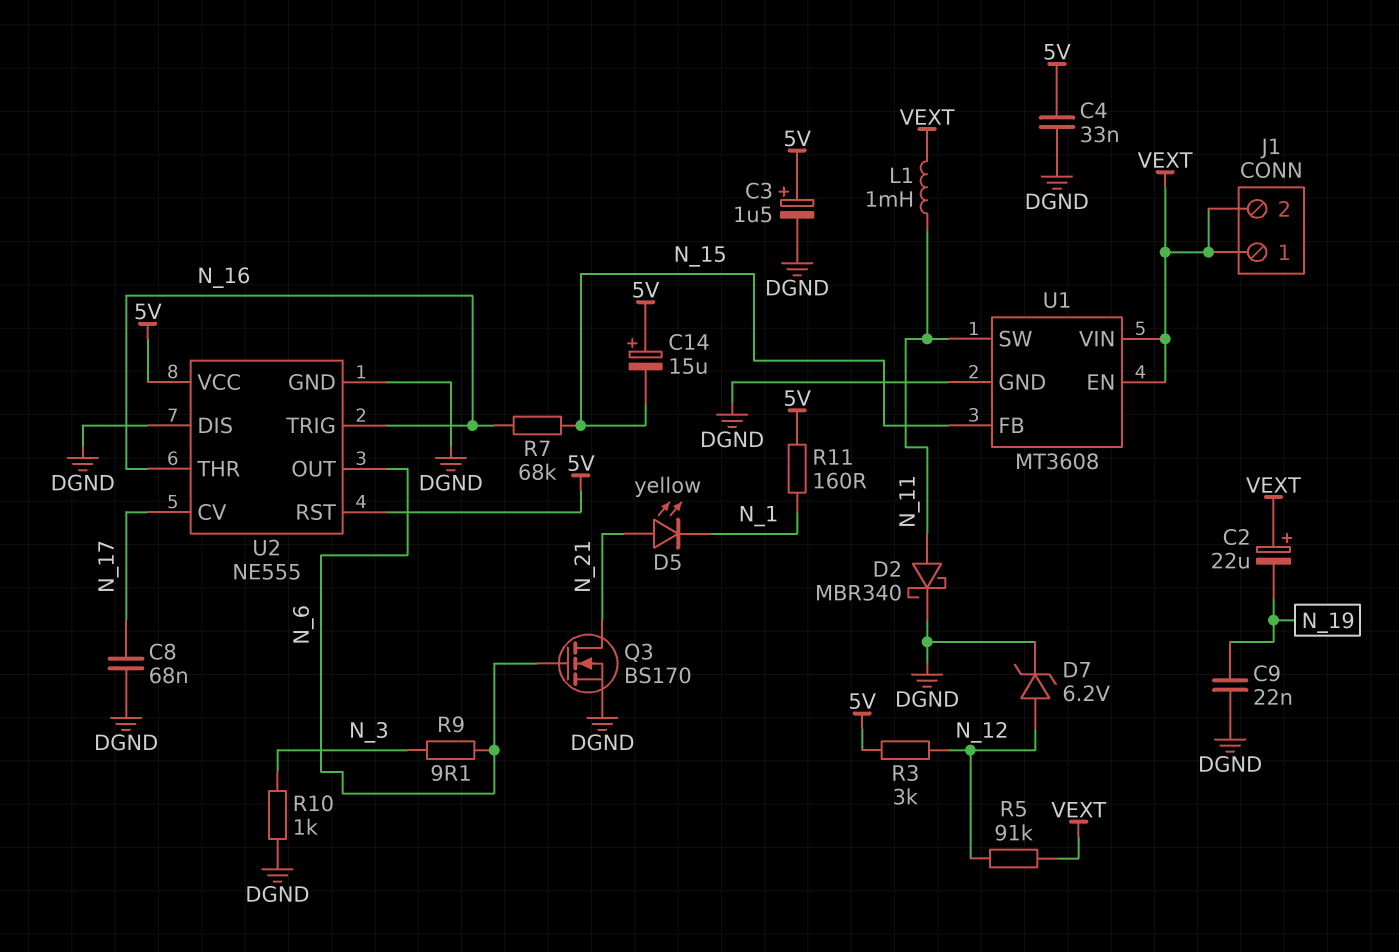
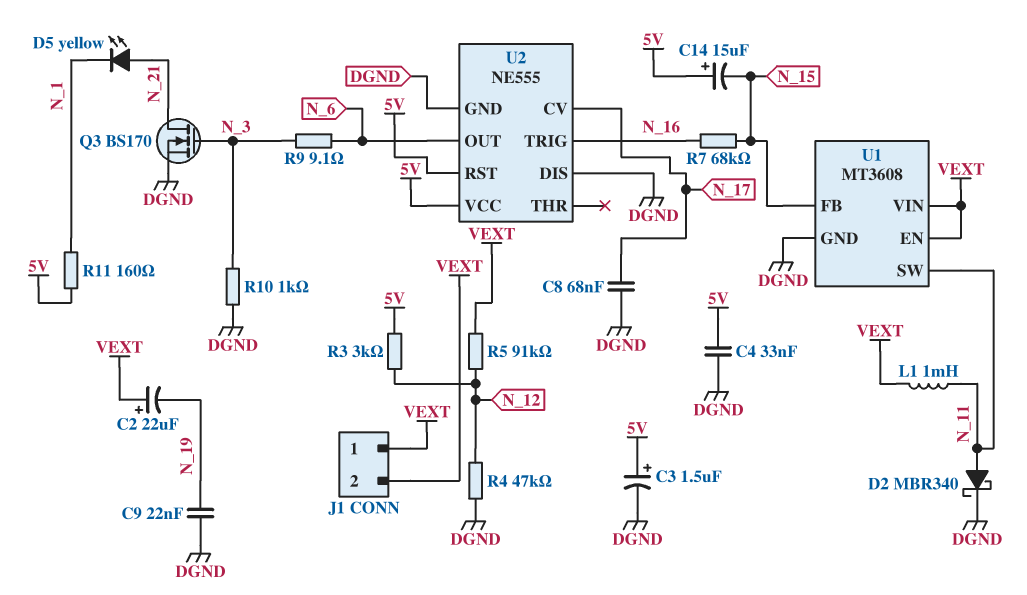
D7: zener 6.2V (A N_12, K DGND) -> none
Q3: NMOS BS170 (G N_6, D N_21, S DGND) -> NMOS BS170 (G N_3, D N_21, S DGND)
R4: none -> 47k (DGND, N_12)
U2 pin THR: N_16 -> none

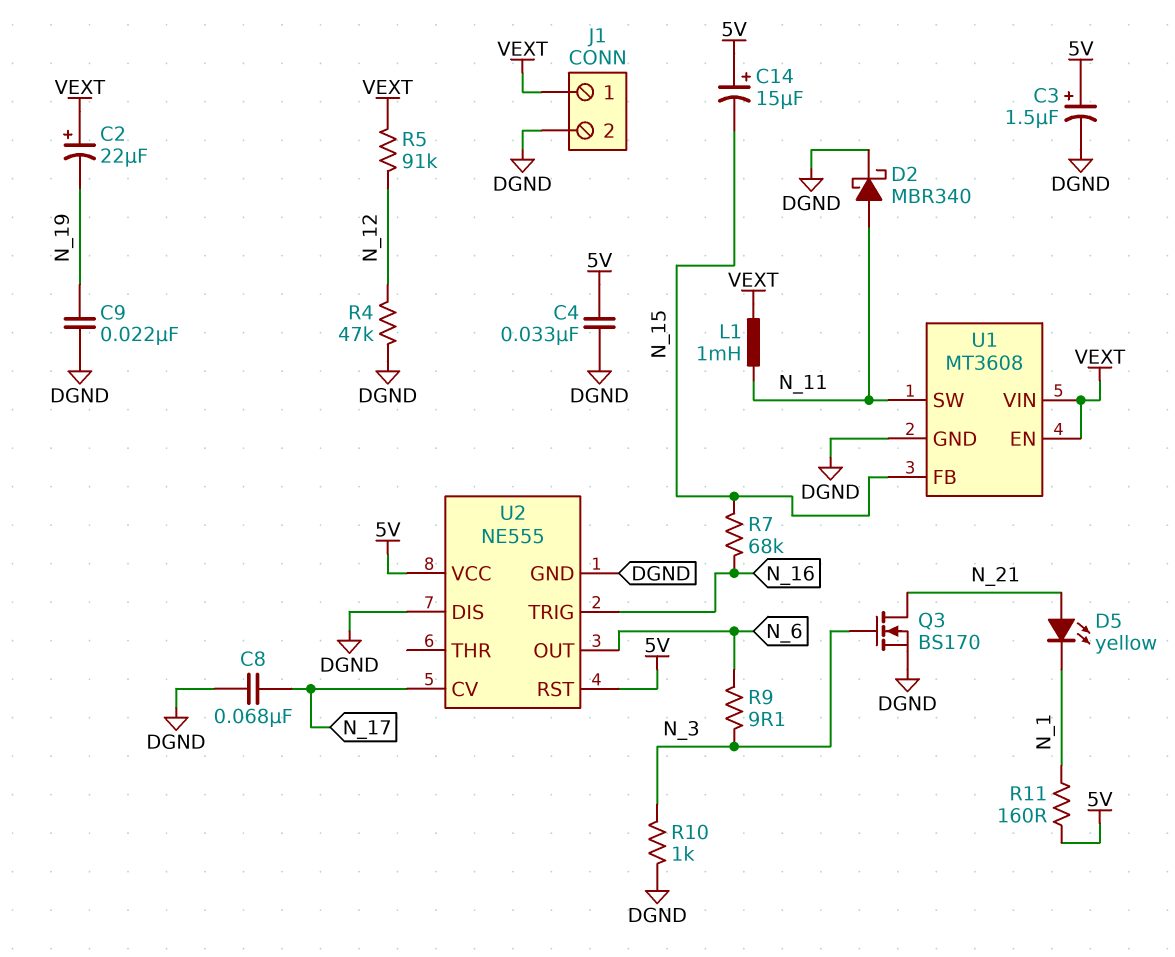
J1 pin 2: VEXT -> DGND
R3: 3k (5V, N_12) -> none

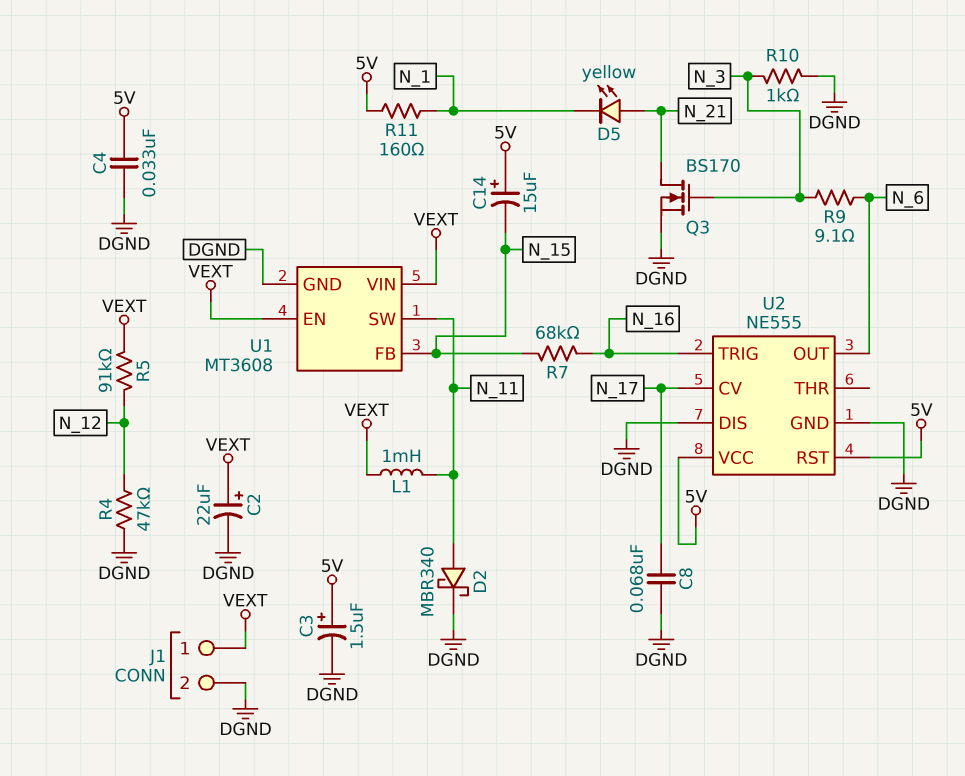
C2: 22uF (plus VEXT, minus N_19) -> 22uF (plus VEXT, minus DGND)
C9: 22nF (DGND, N_19) -> none

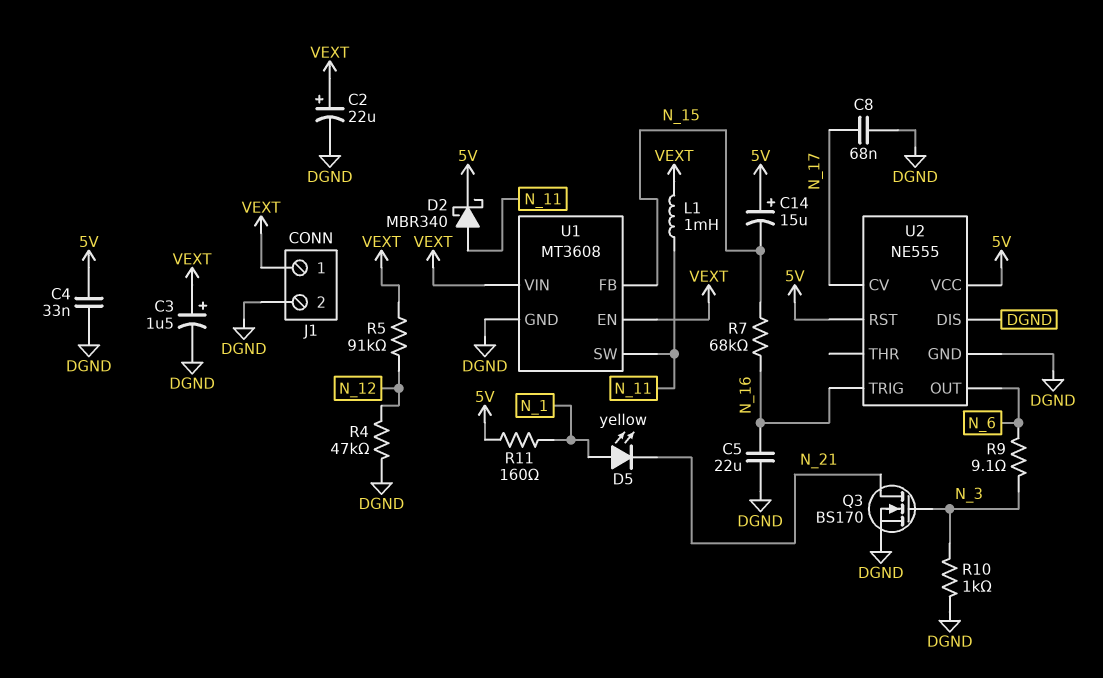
C3: 1.5uF (plus 5V, minus DGND) -> 1.5uF (plus VEXT, minus DGND)
C5: none -> 22uF (DGND, N_16)
D2: schottky MBR340 (A N_11, K DGND) -> schottky MBR340 (A N_11, K 5V)
D5: LED yellow (A N_21, K N_1) -> LED yellow (A N_1, K N_21)

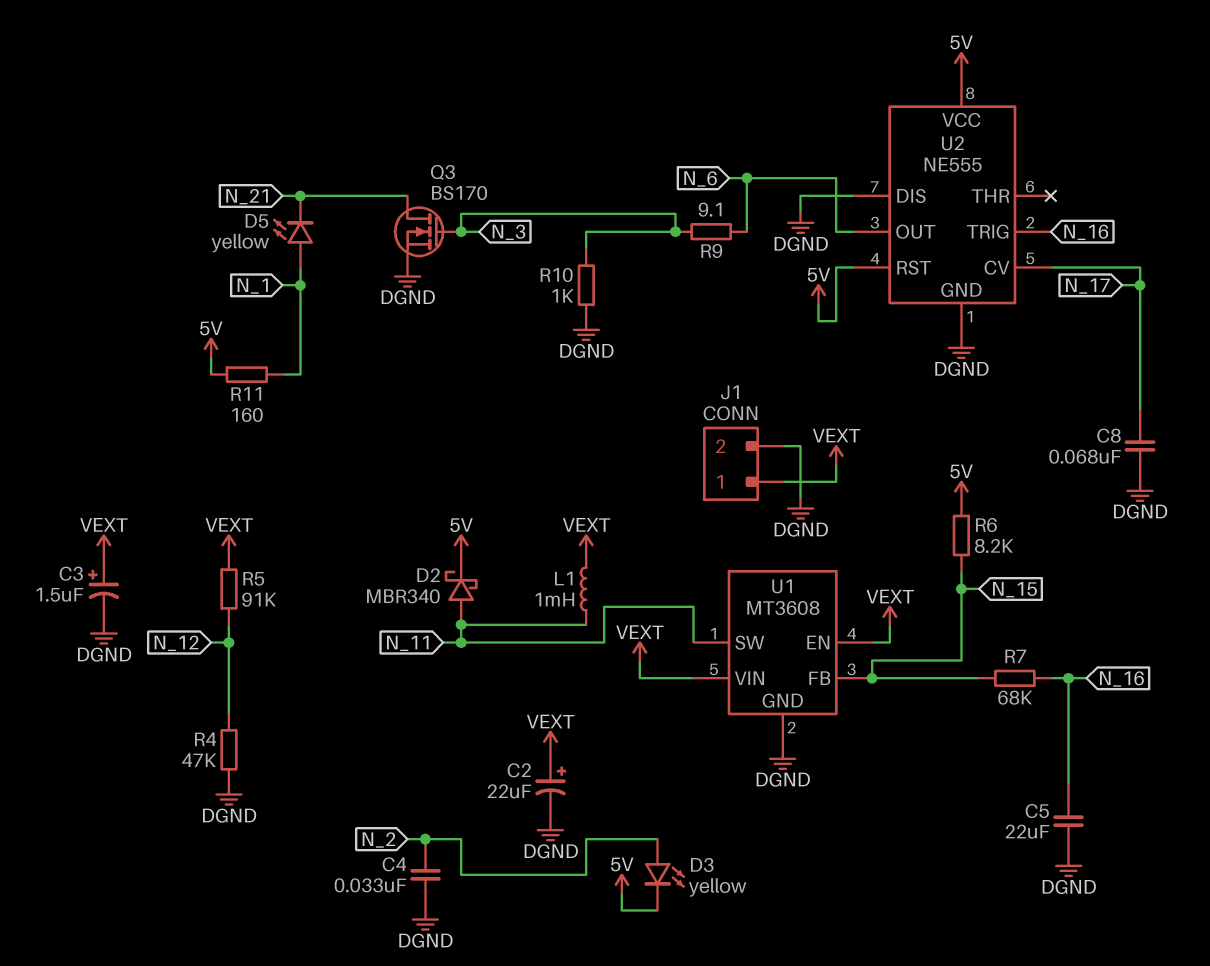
C4: 33nF (5V, DGND) -> 33nF (DGND, N_2)
C14: 15uF (plus 5V, minus N_15) -> none
D3: none -> LED yellow (A N_2, K 5V)
R6: none -> 8.2k (5V, N_15)

